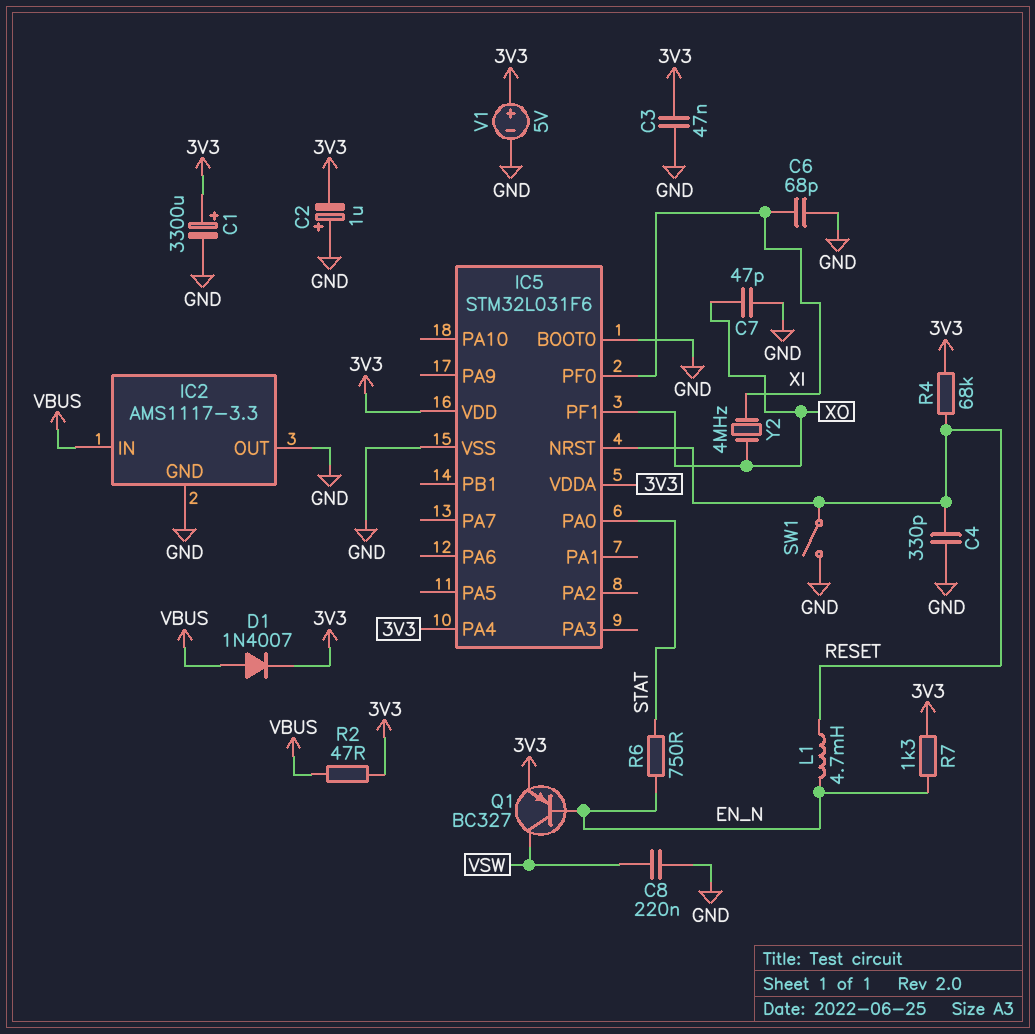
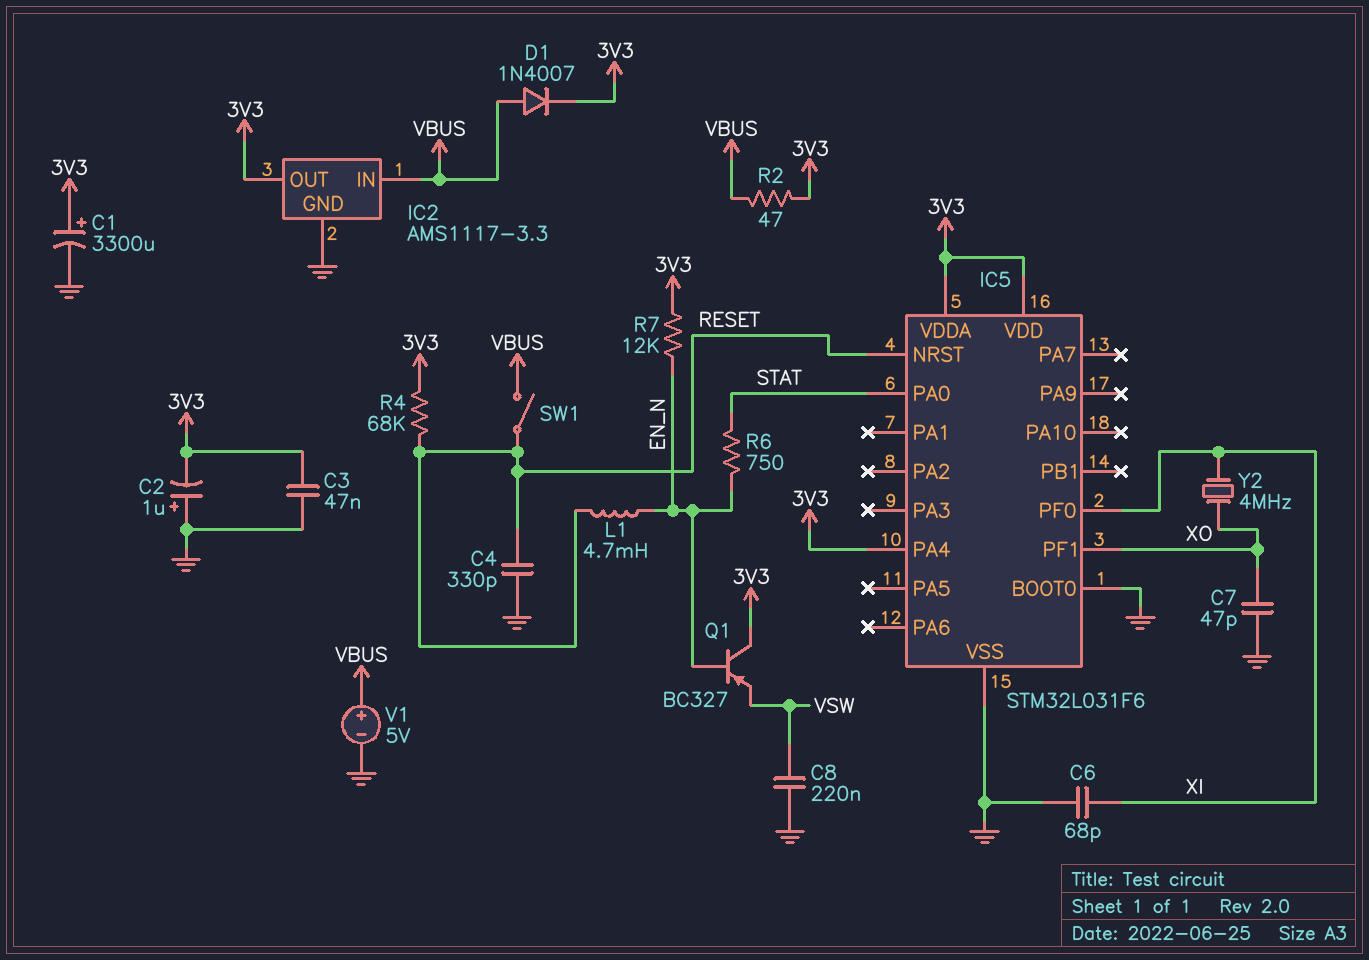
IC2 pin OUT: GND -> 3V3
Q1: PNP BC327 (B EN_N, C VSW, E 3V3) -> PNP BC327 (B EN_N, C 3V3, E VSW)
R7: 1.3k (3V3, EN_N) -> 12k (3V3, EN_N)
SW1: switch (GND, RESET) -> switch (RESET, VBUS)
V1: 5V (plus 3V3, minus GND) -> 5V (plus VBUS, minus GND)

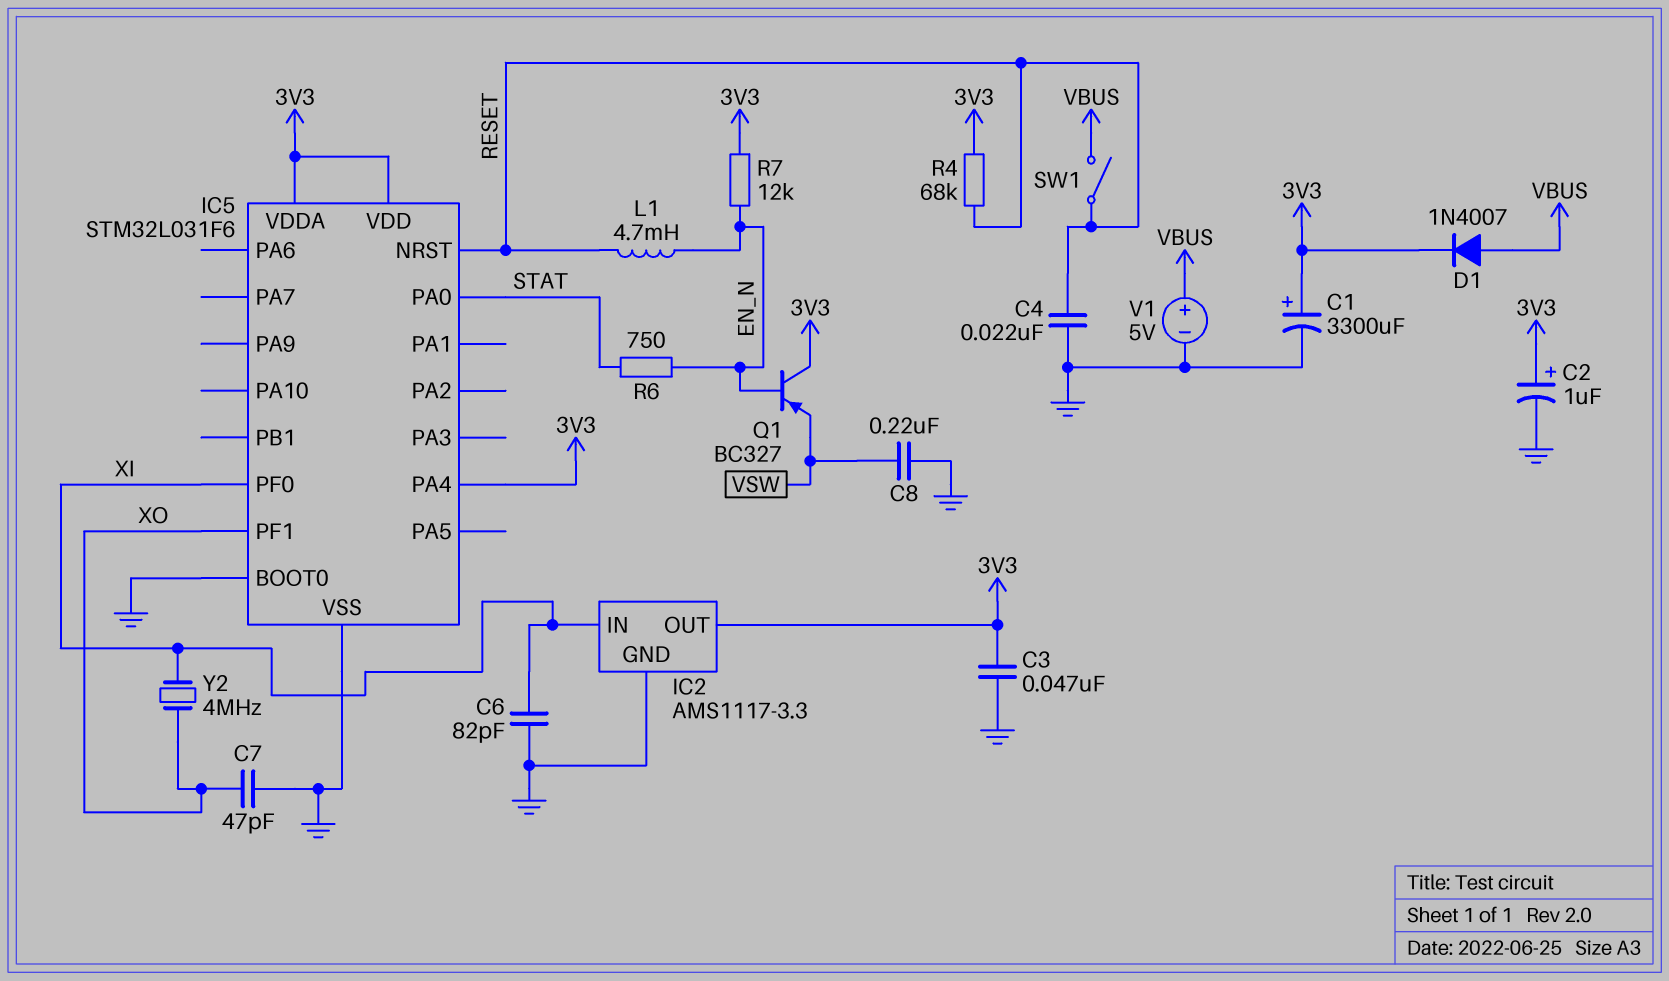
C2: 1uF (plus GND, minus 3V3) -> 1uF (plus 3V3, minus GND)
C4: 330pF (GND, RESET) -> 22nF (GND, RESET)
C6: 68pF (GND, XI) -> 82pF (GND, XI)
IC2 pin IN: VBUS -> XI
R2: 47 (3V3, VBUS) -> none

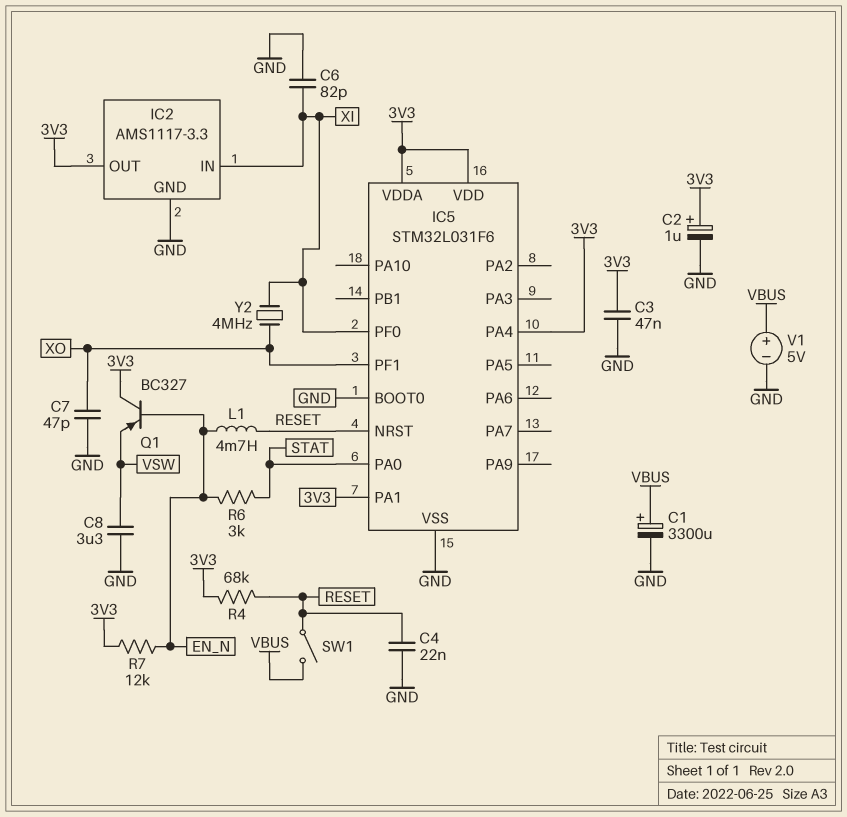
C1: 3300uF (plus 3V3, minus GND) -> 3300uF (plus VBUS, minus GND)
C8: 220nF (GND, VSW) -> 3.3uF (GND, VSW)
D1: diode 1N4007 (A VBUS, K 3V3) -> none
IC5 pin PA1: none -> 3V3
R6: 750 (EN_N, STAT) -> 3k (EN_N, STAT)

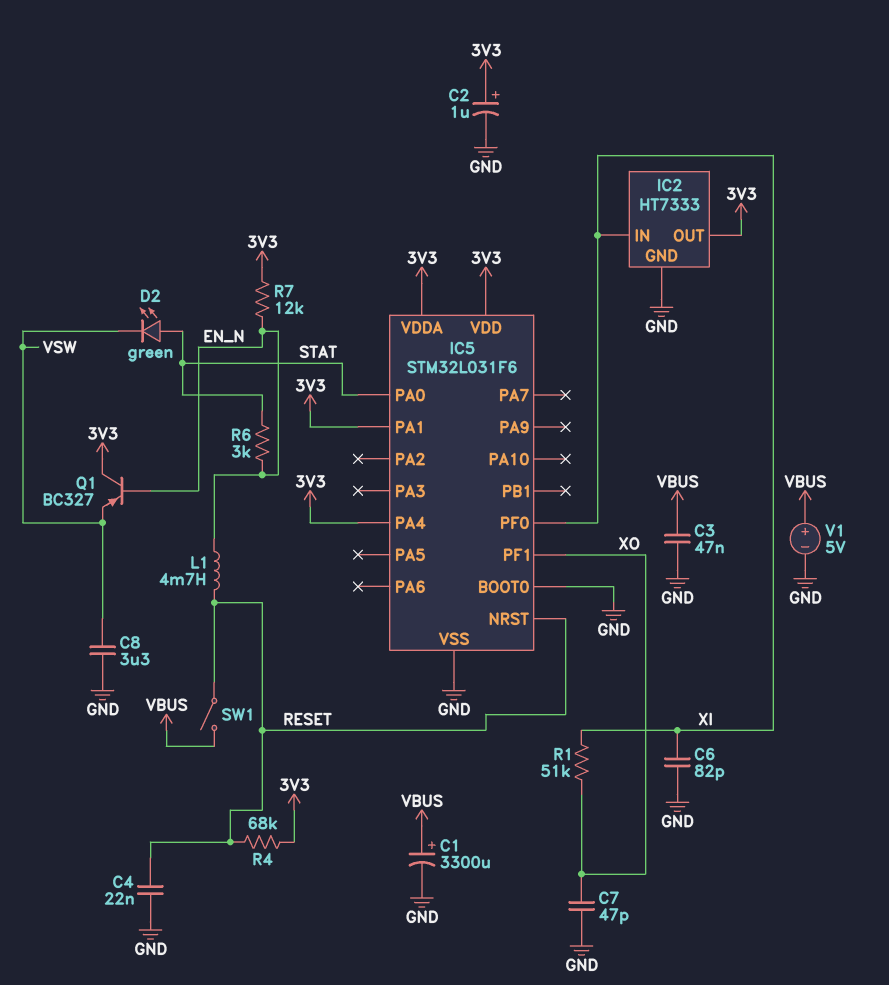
C3: 47nF (3V3, GND) -> 47nF (GND, VBUS)
D2: none -> LED green (A STAT, K VSW)
IC2: AMS1117-3.3 -> HT7333
R1: none -> 51k (XI, XO)
Y2: 4MHz (XI, XO) -> none

